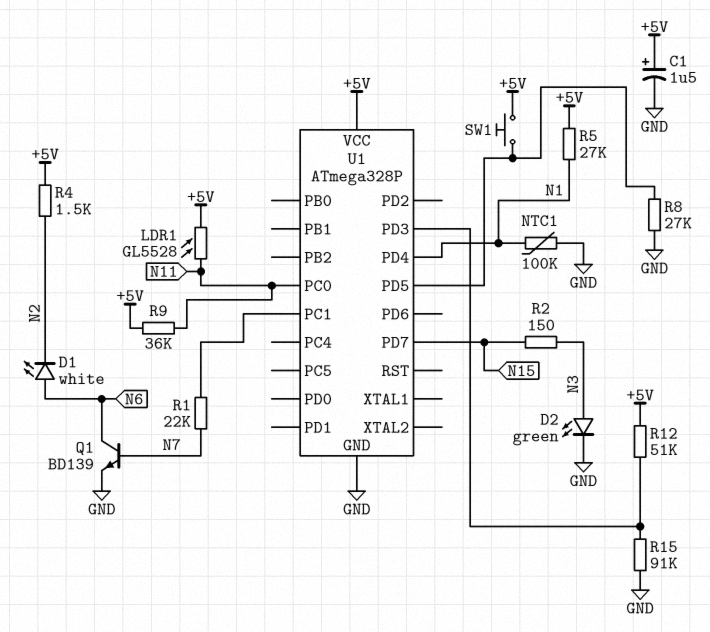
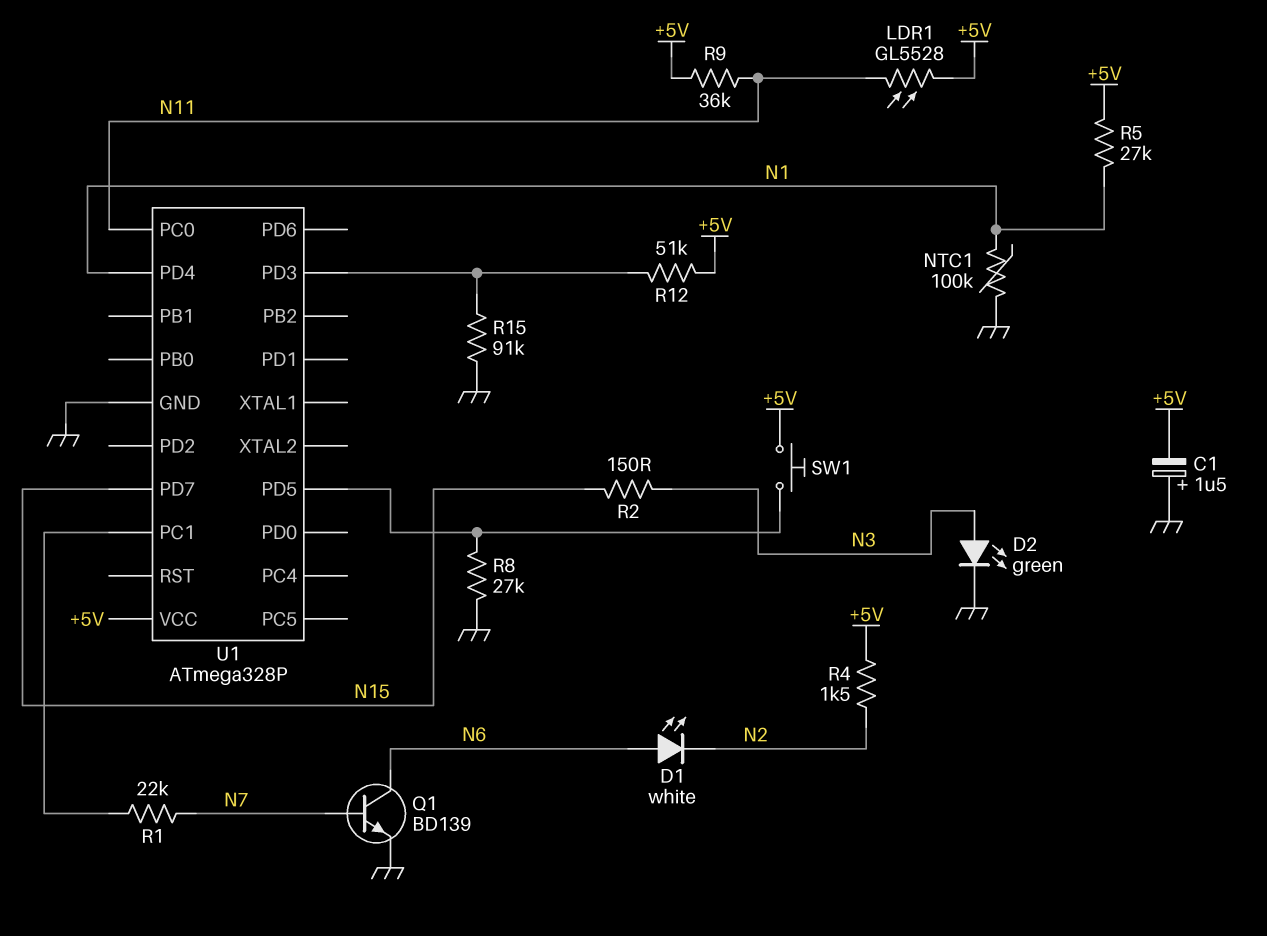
C1: 1.5uF (plus +5V, minus GND) -> 1.5uF (plus GND, minus +5V)

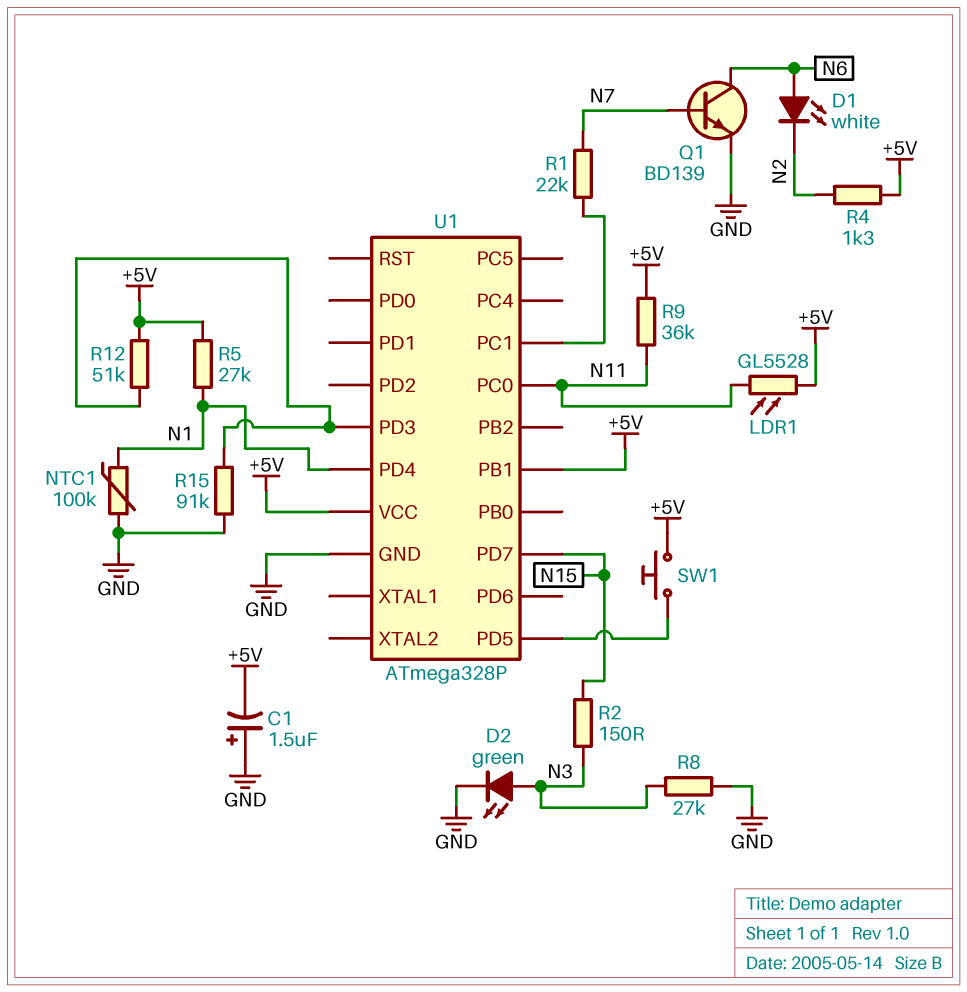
R4: 1.5k (+5V, N2) -> 1.3k (+5V, N2)
R8: 27k (GND, U1/PD5) -> 27k (GND, N3)
U1 pin PB1: none -> +5V

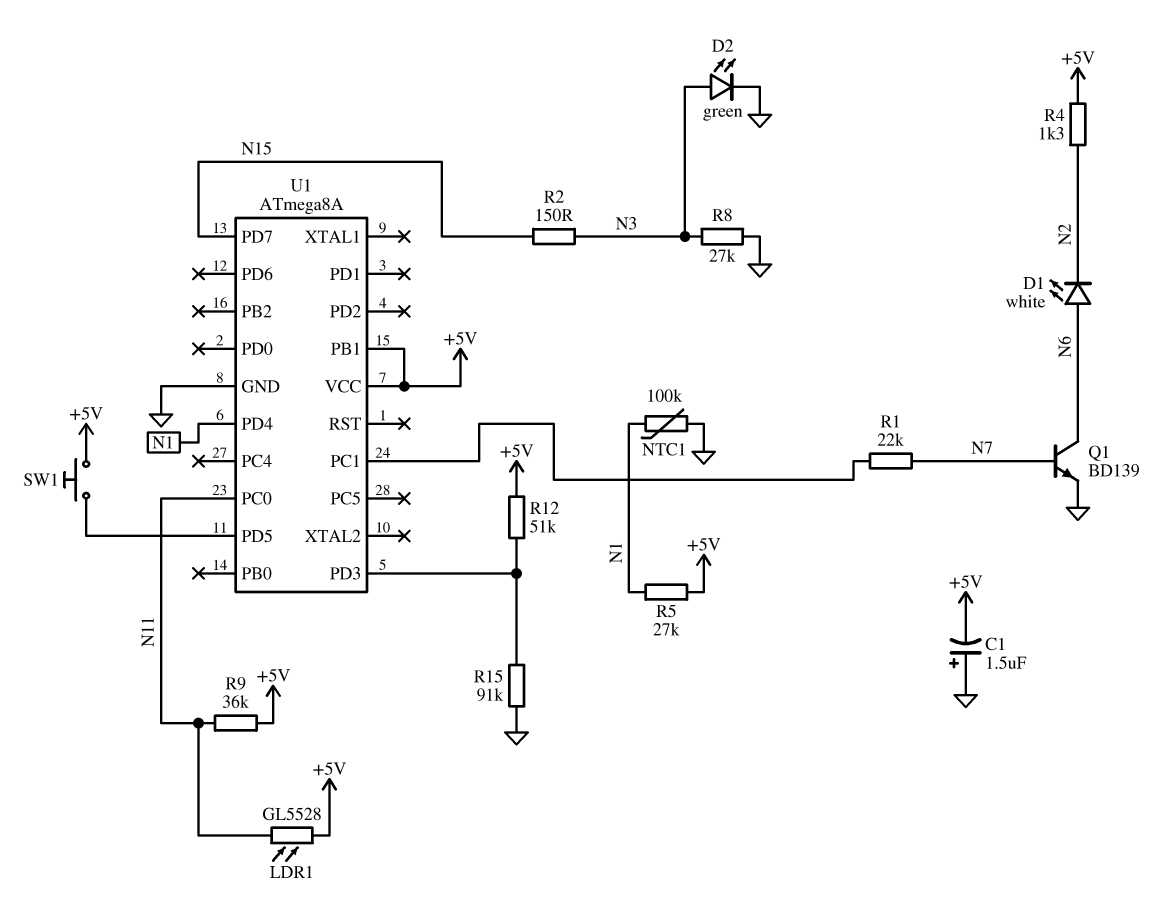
U1: ATmega328P -> ATmega8A

